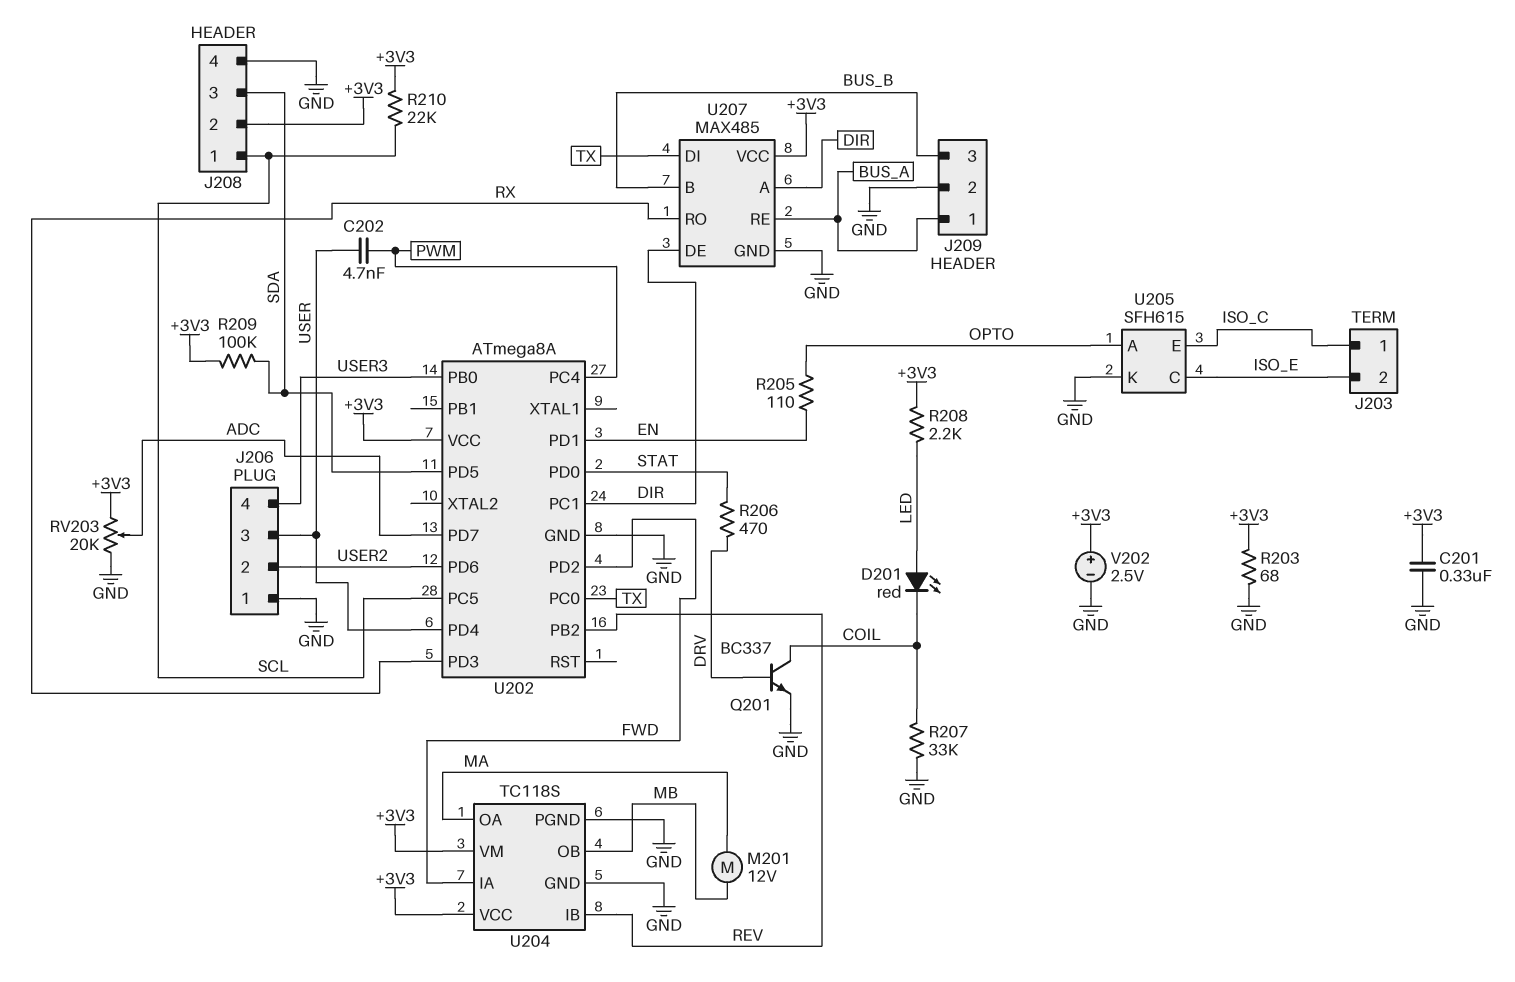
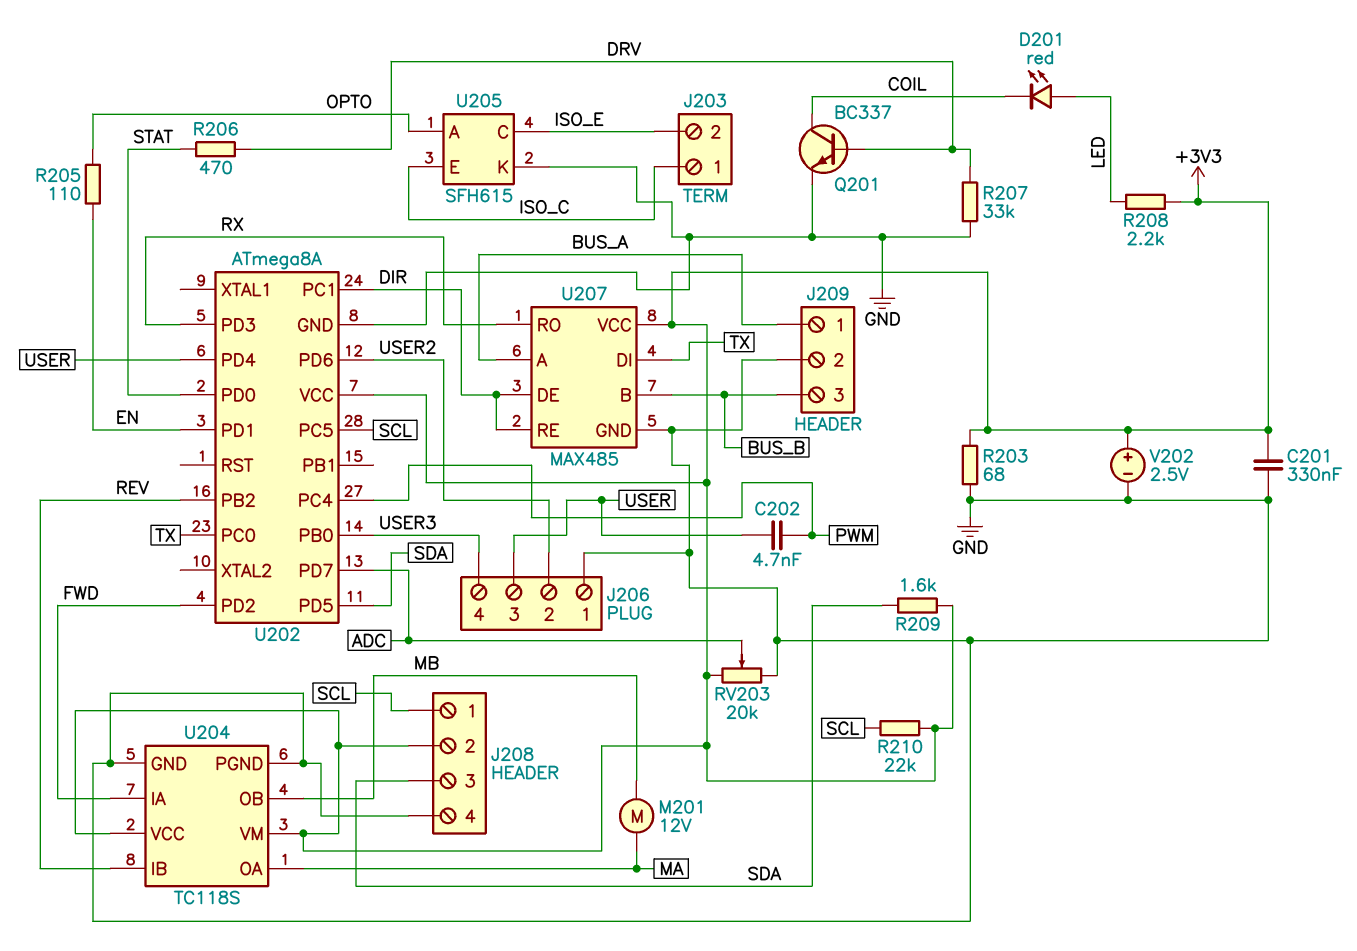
R207: 33k (COIL, GND) -> 33k (DRV, GND)
R209: 100k (+3V3, SDA) -> 1.6k (+3V3, SDA)
U207 pin A: DIR -> BUS_A
U207 pin RE: BUS_A -> DIR

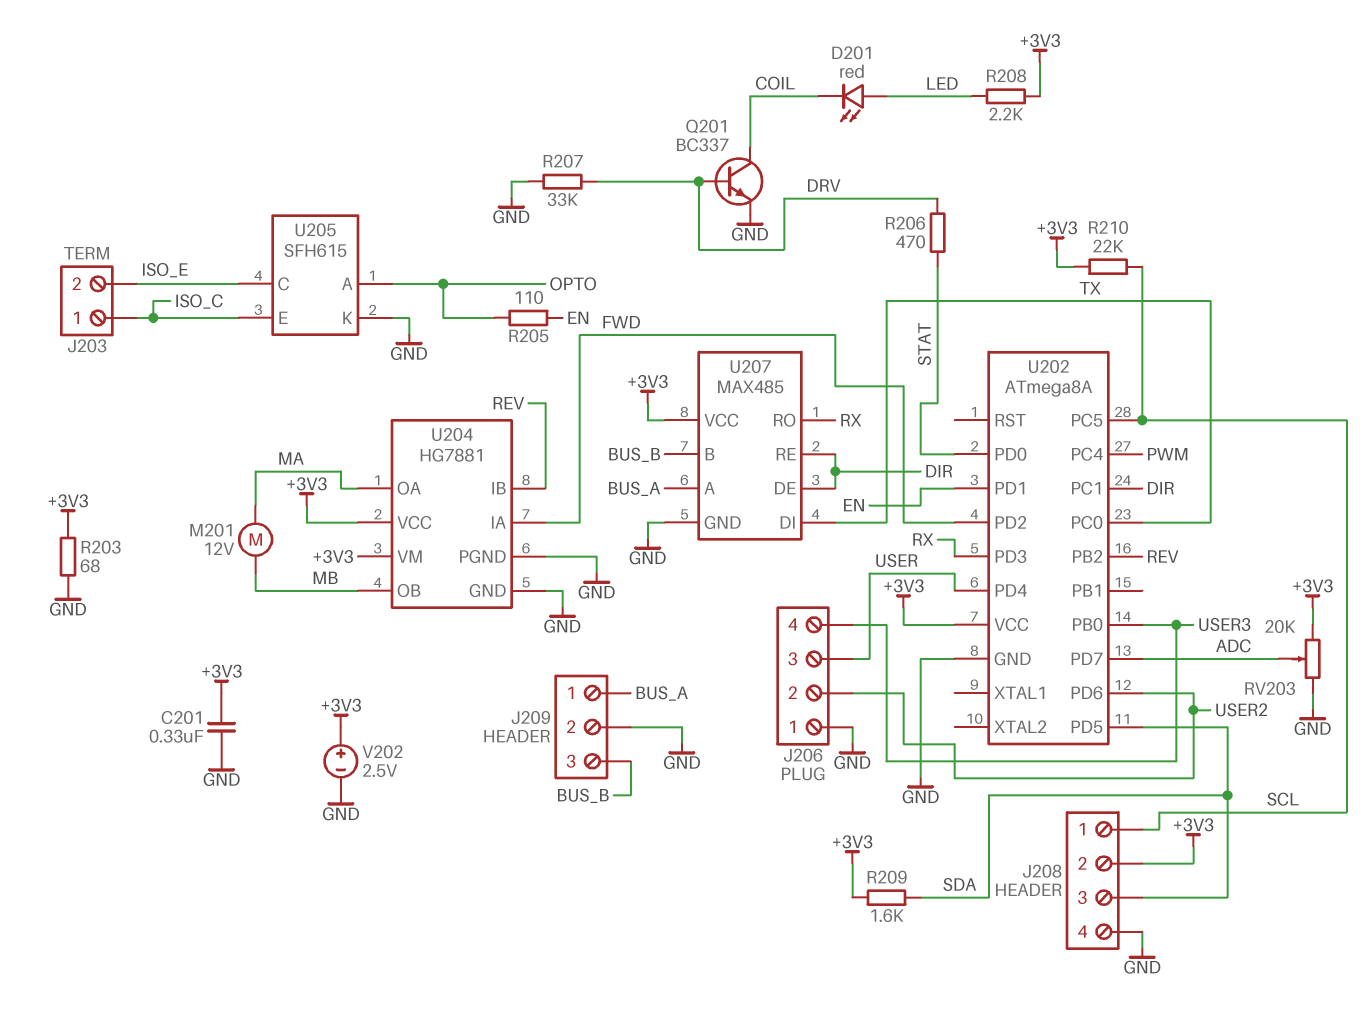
C202: 4.7nF (PWM, USER) -> none
U204: TC118S -> HG7881

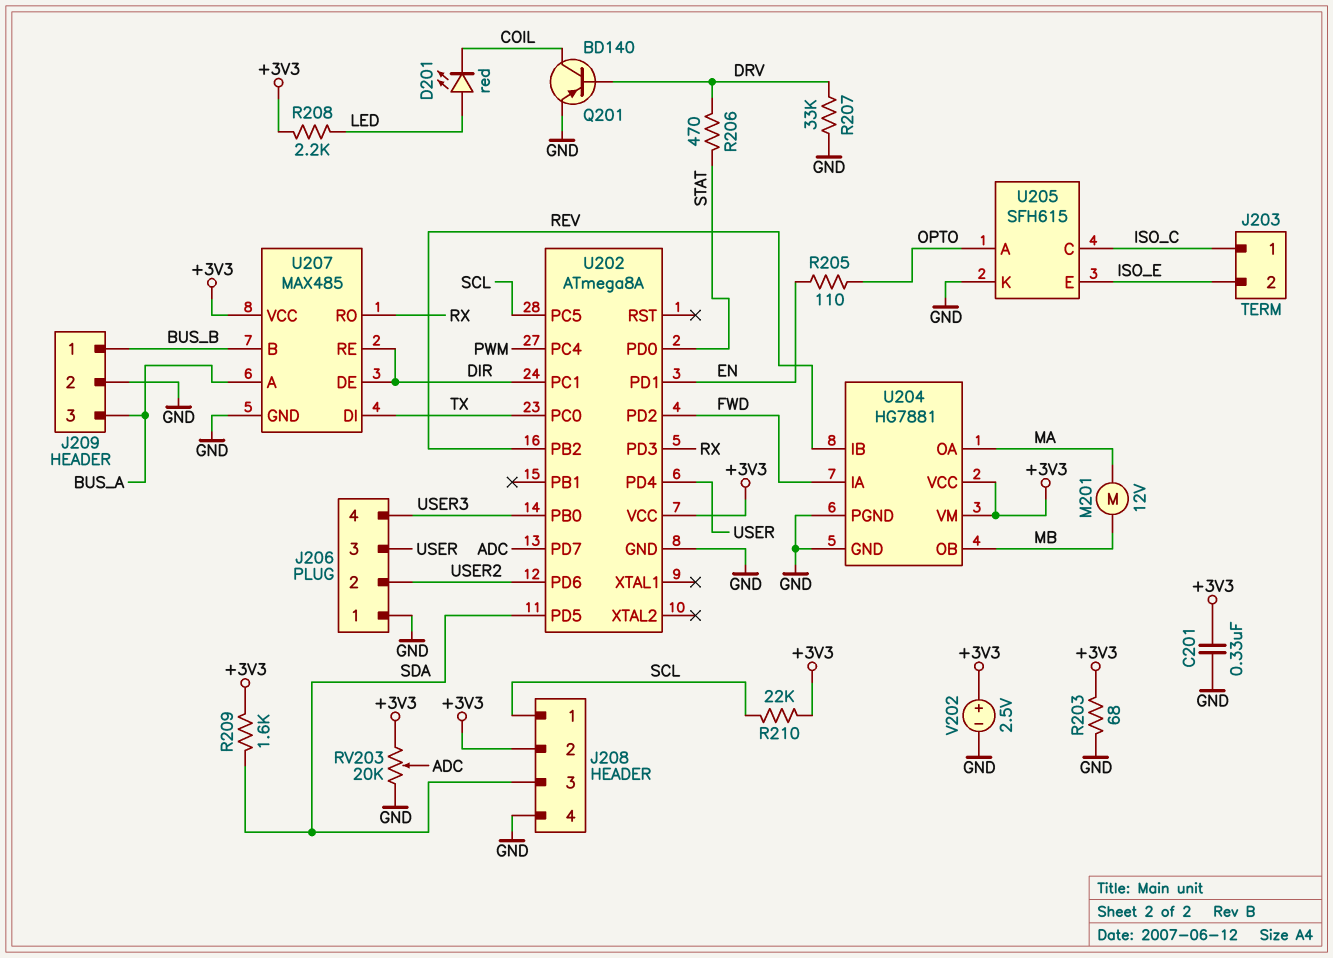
J209 pin 1: BUS_A -> BUS_B
J209 pin 3: BUS_B -> BUS_A
Q201: NPN BC337 (B DRV, C COIL, E GND) -> PNP BD140 (B DRV, C COIL, E GND)
U205 pin C: ISO_E -> ISO_C
U205 pin E: ISO_C -> ISO_E

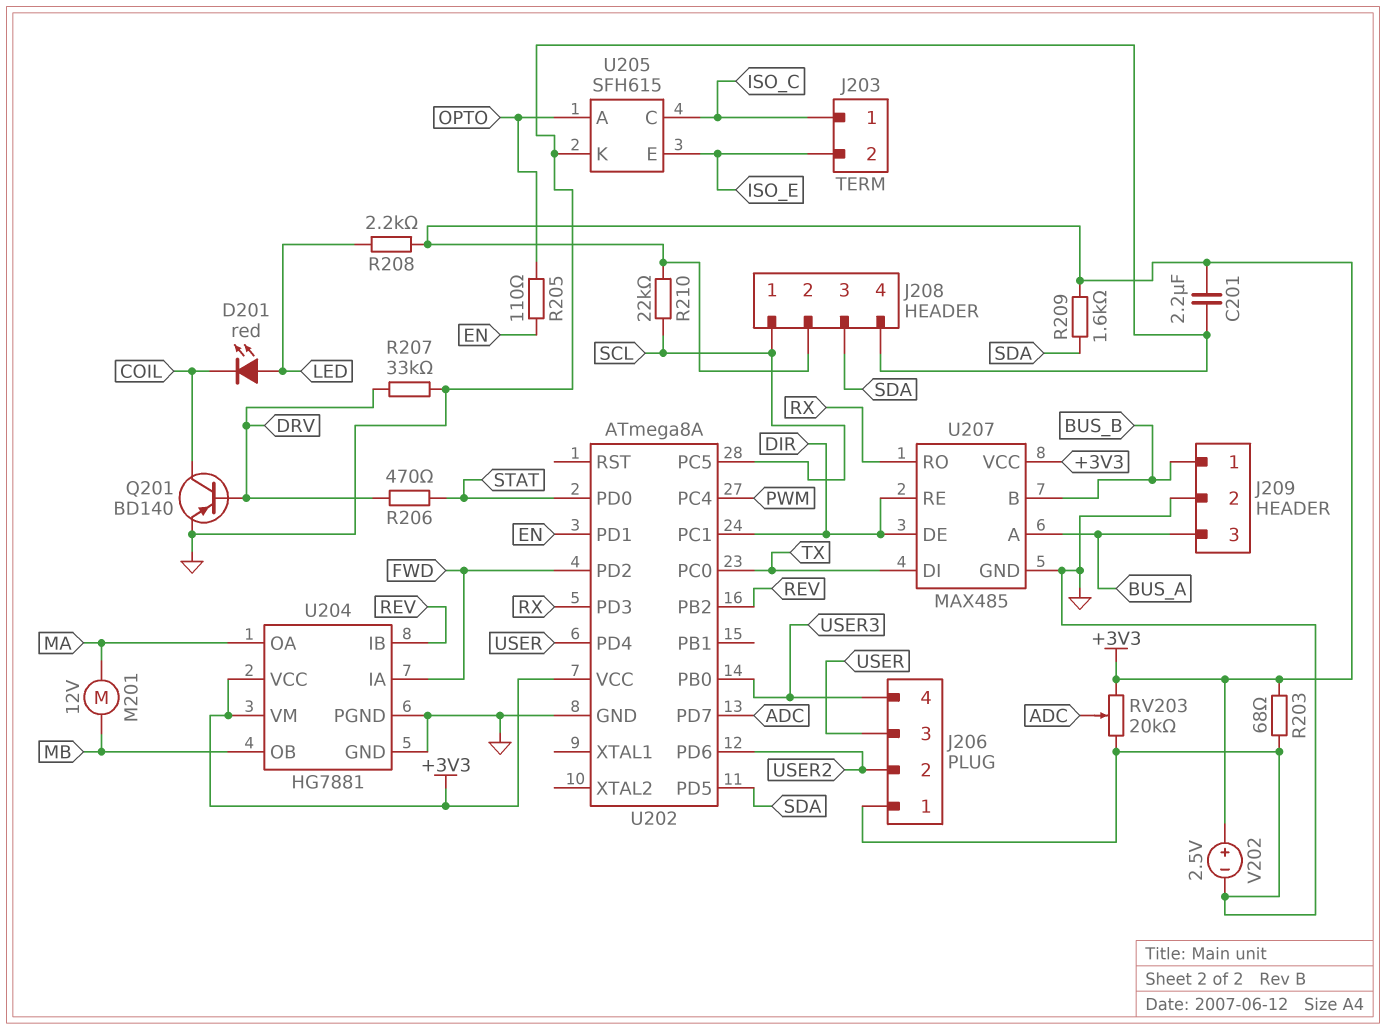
C201: 330nF (+3V3, GND) -> 2.2uF (+3V3, GND)

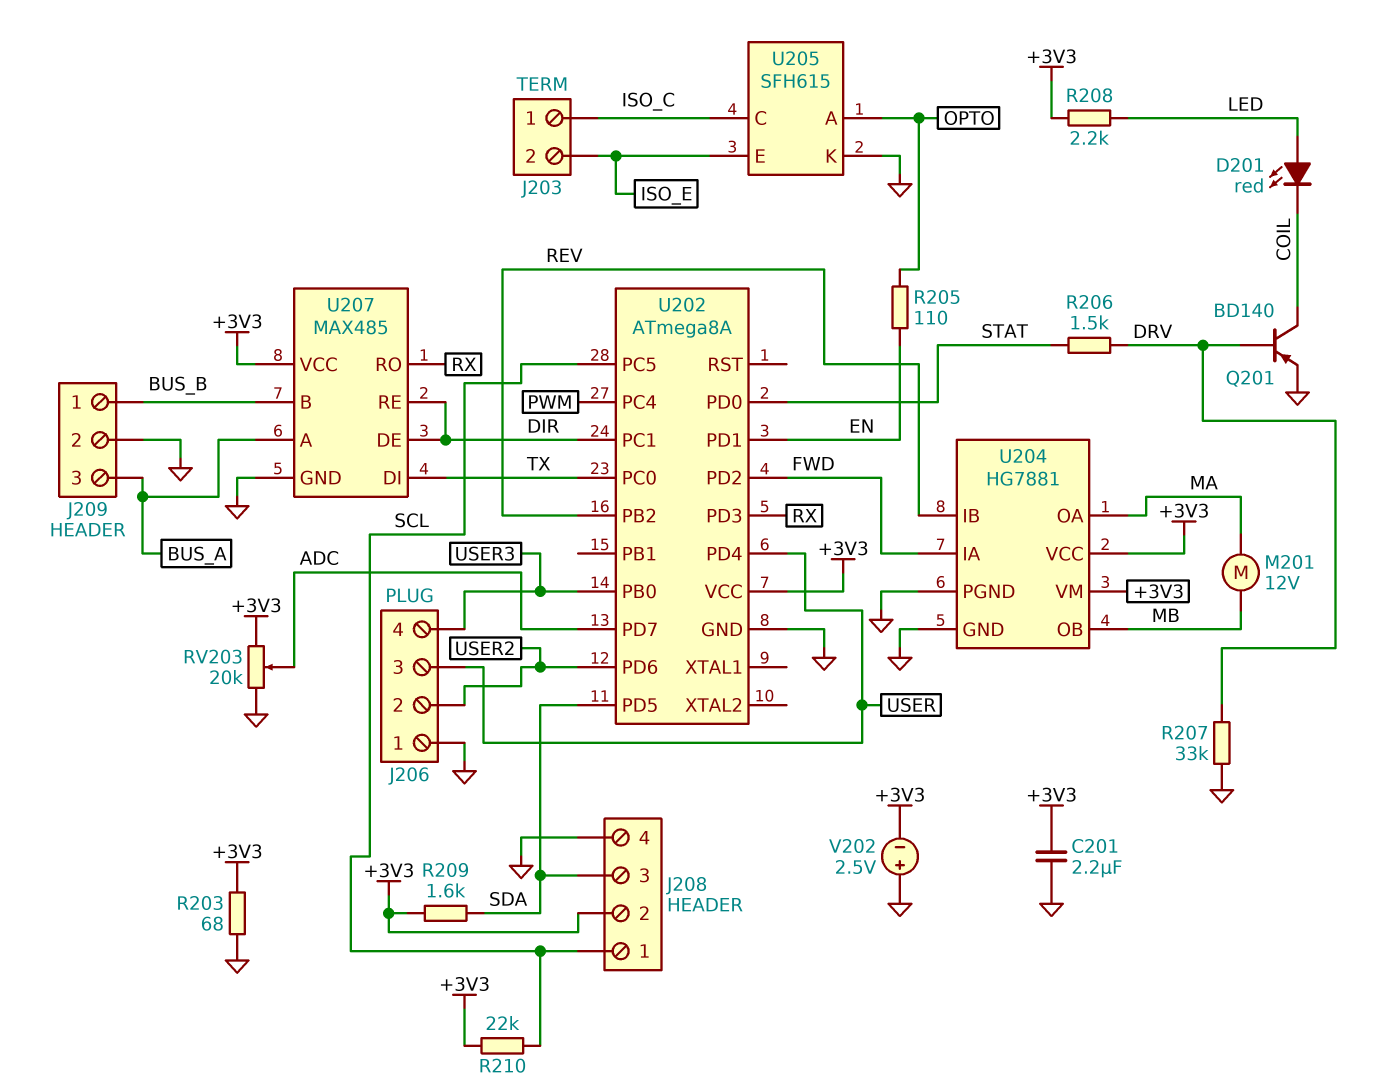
R206: 470 (DRV, STAT) -> 1.5k (DRV, STAT)
V202: 2.5V (plus +3V3, minus GND) -> 2.5V (plus GND, minus +3V3)

